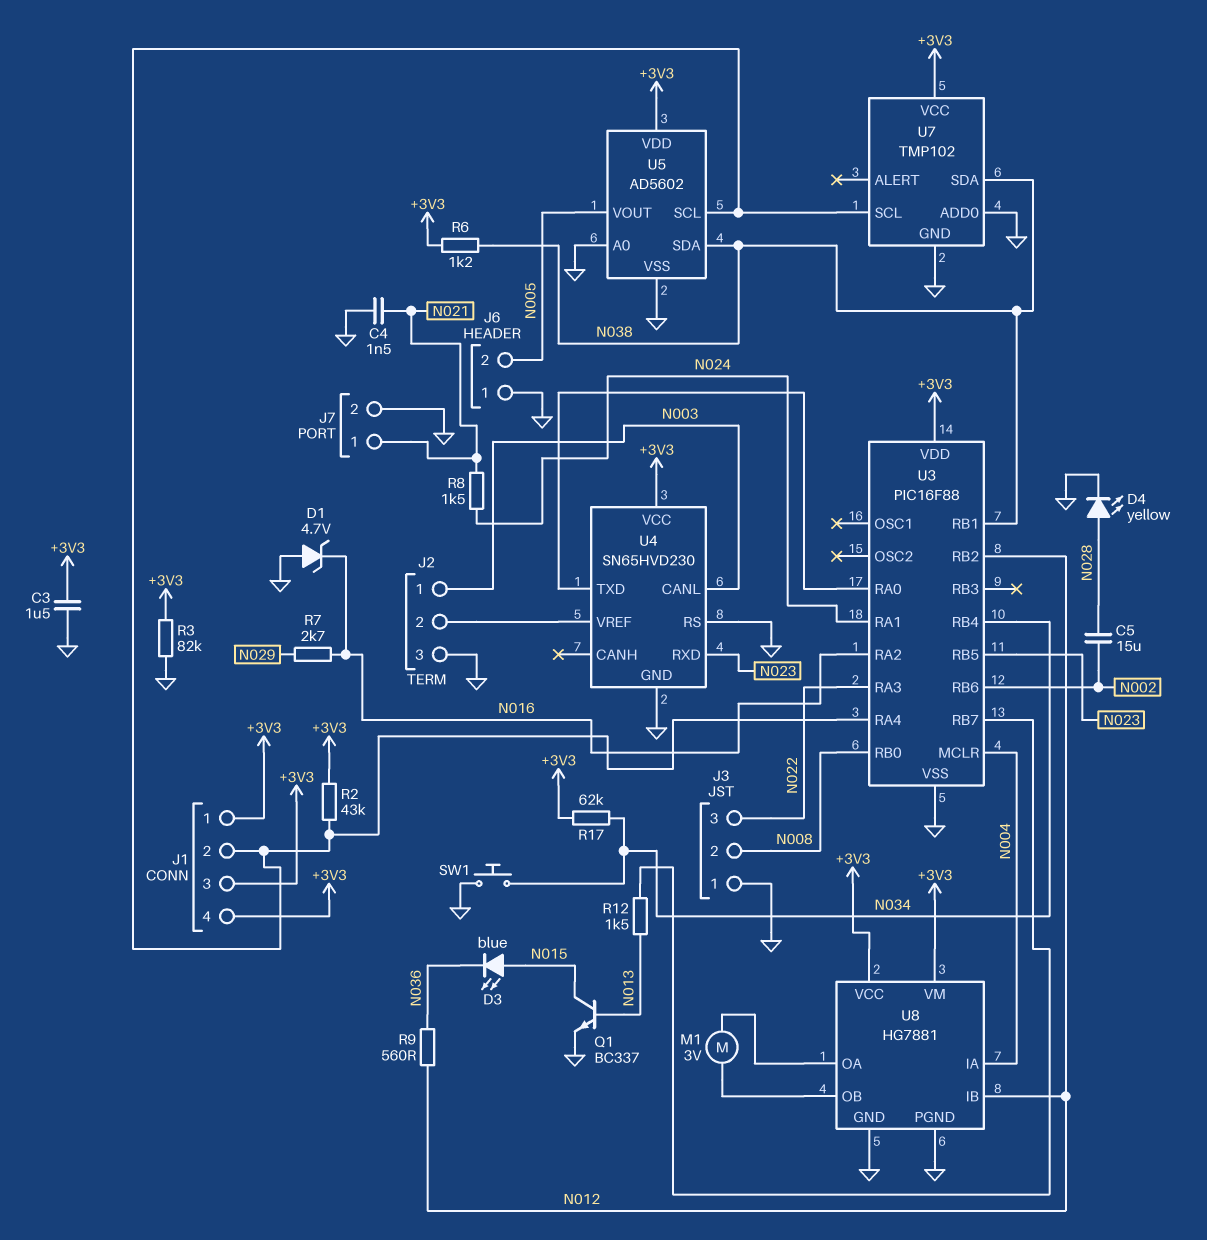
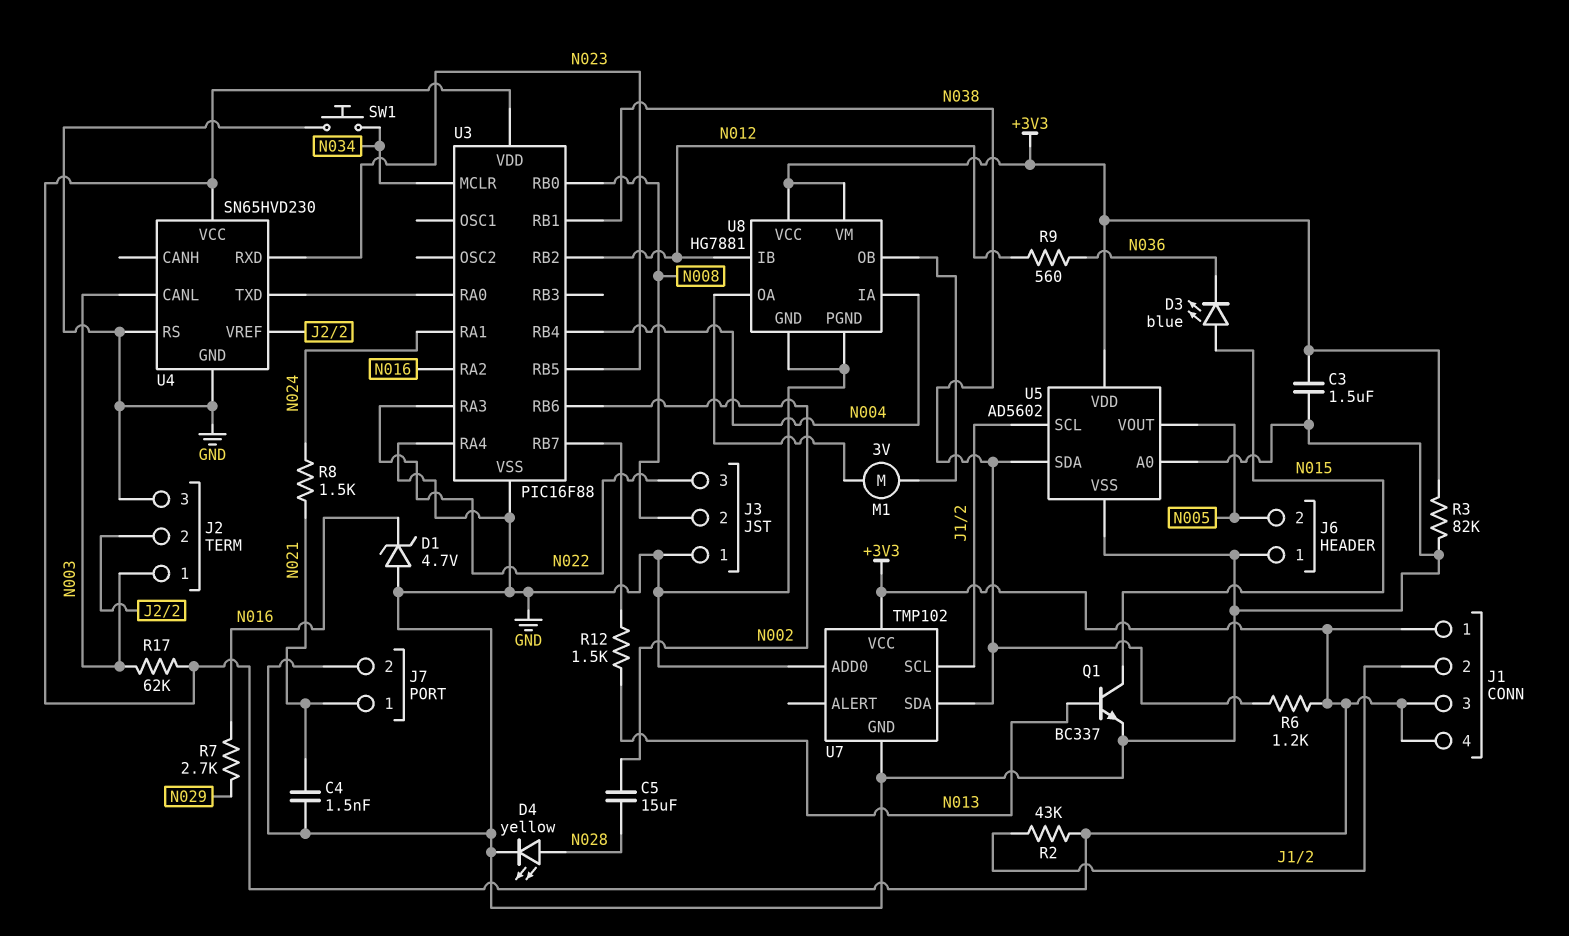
R17: 62k (+3V3, N034) -> 62k (+3V3, N003)
U3 pin MCLR: N004 -> N034
U3 pin RA4: J1/2 -> GND
U3 pin RB4: N034 -> N004

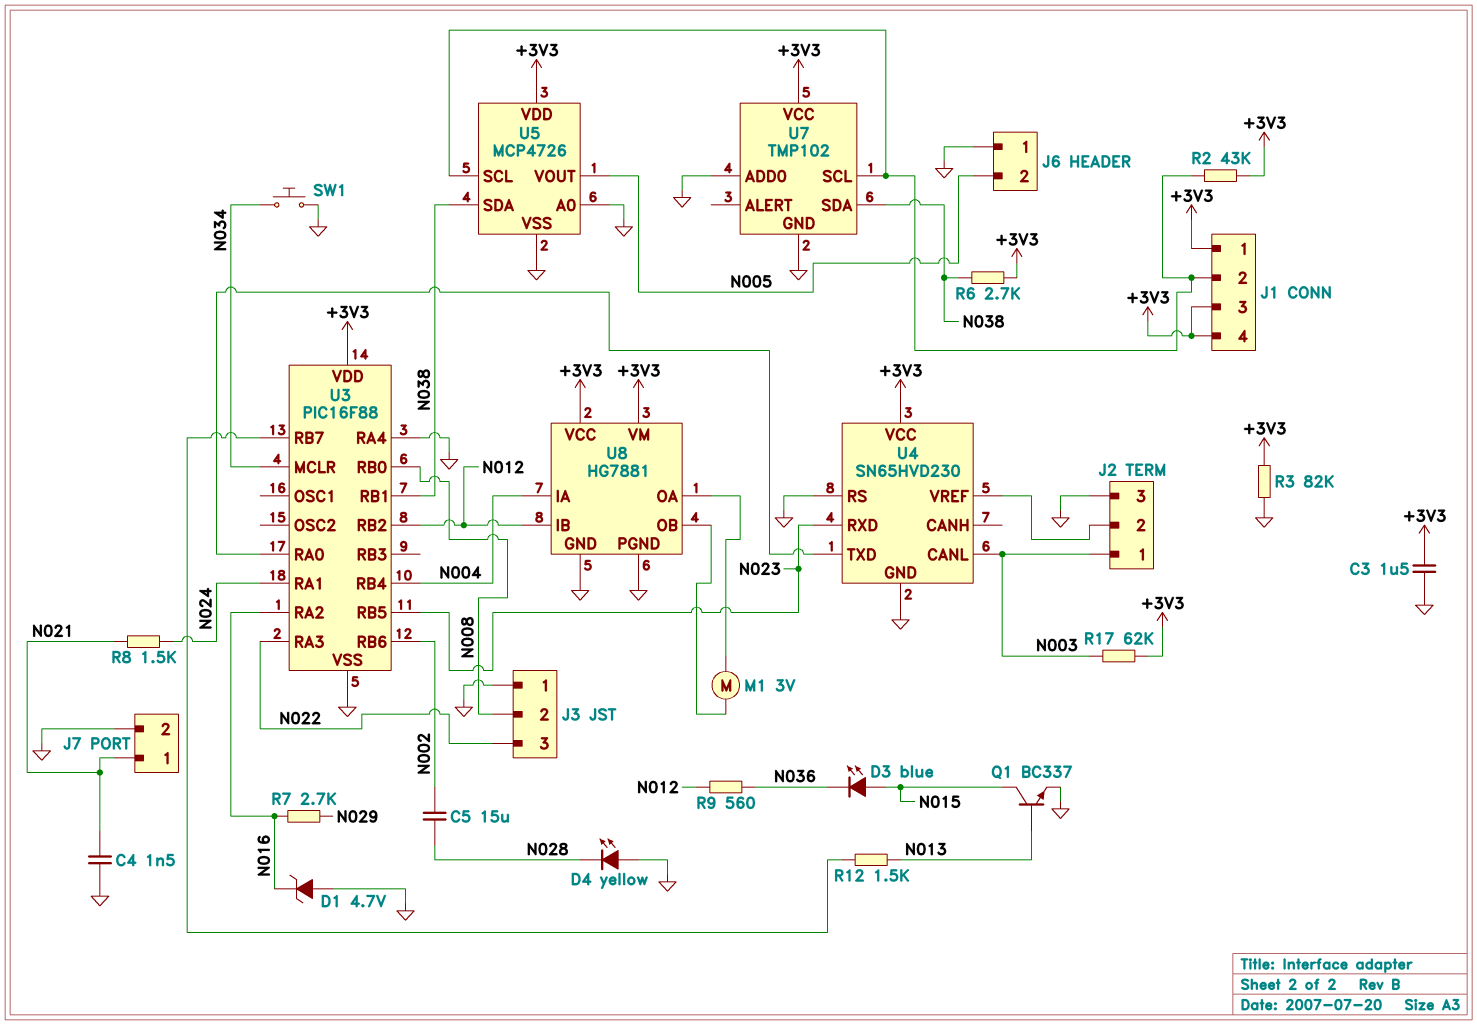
D4: LED yellow (A N028, K GND) -> LED yellow (A GND, K N028)
R6: 1.2k (+3V3, N038) -> 2.7k (+3V3, N038)
U5: AD5602 -> MCP4726

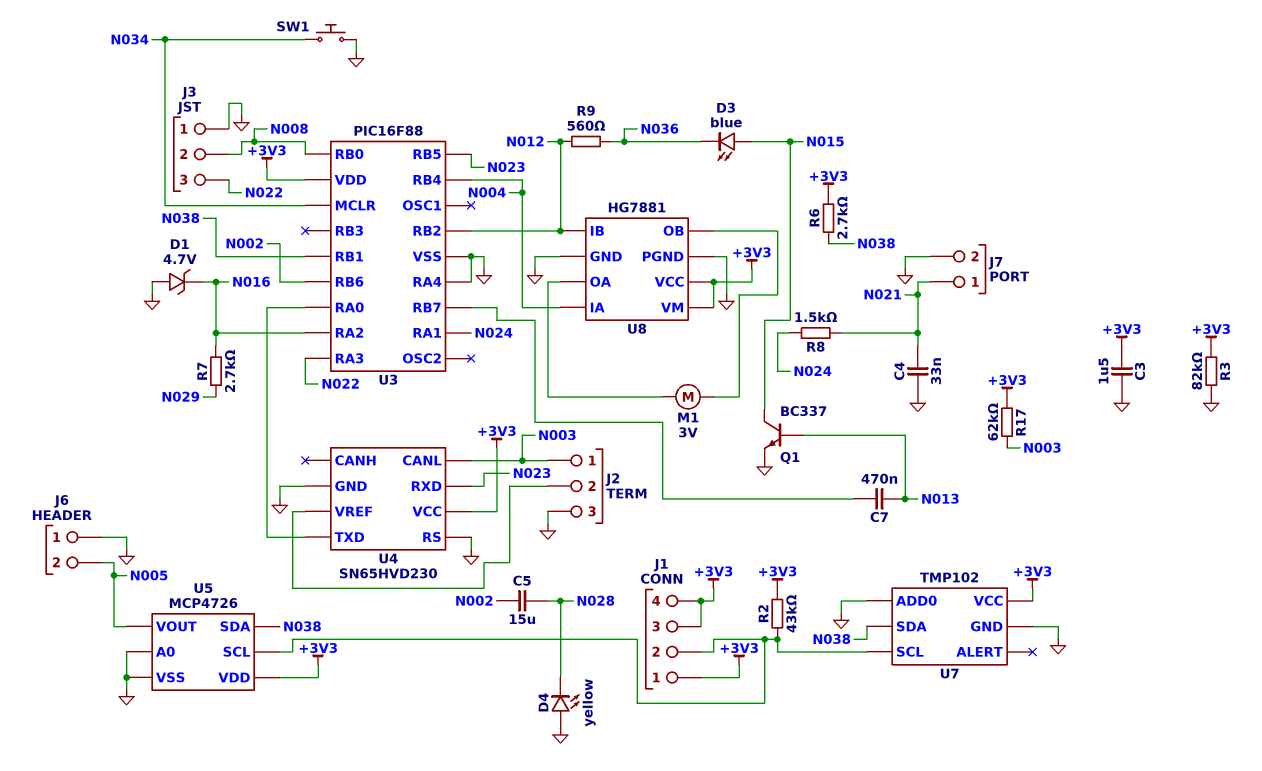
C4: 1.5nF (GND, N021) -> 33nF (GND, N021)
C7: none -> 470nF (N013, U3/RB7)
R12: 1.5k (N013, U3/RB7) -> none

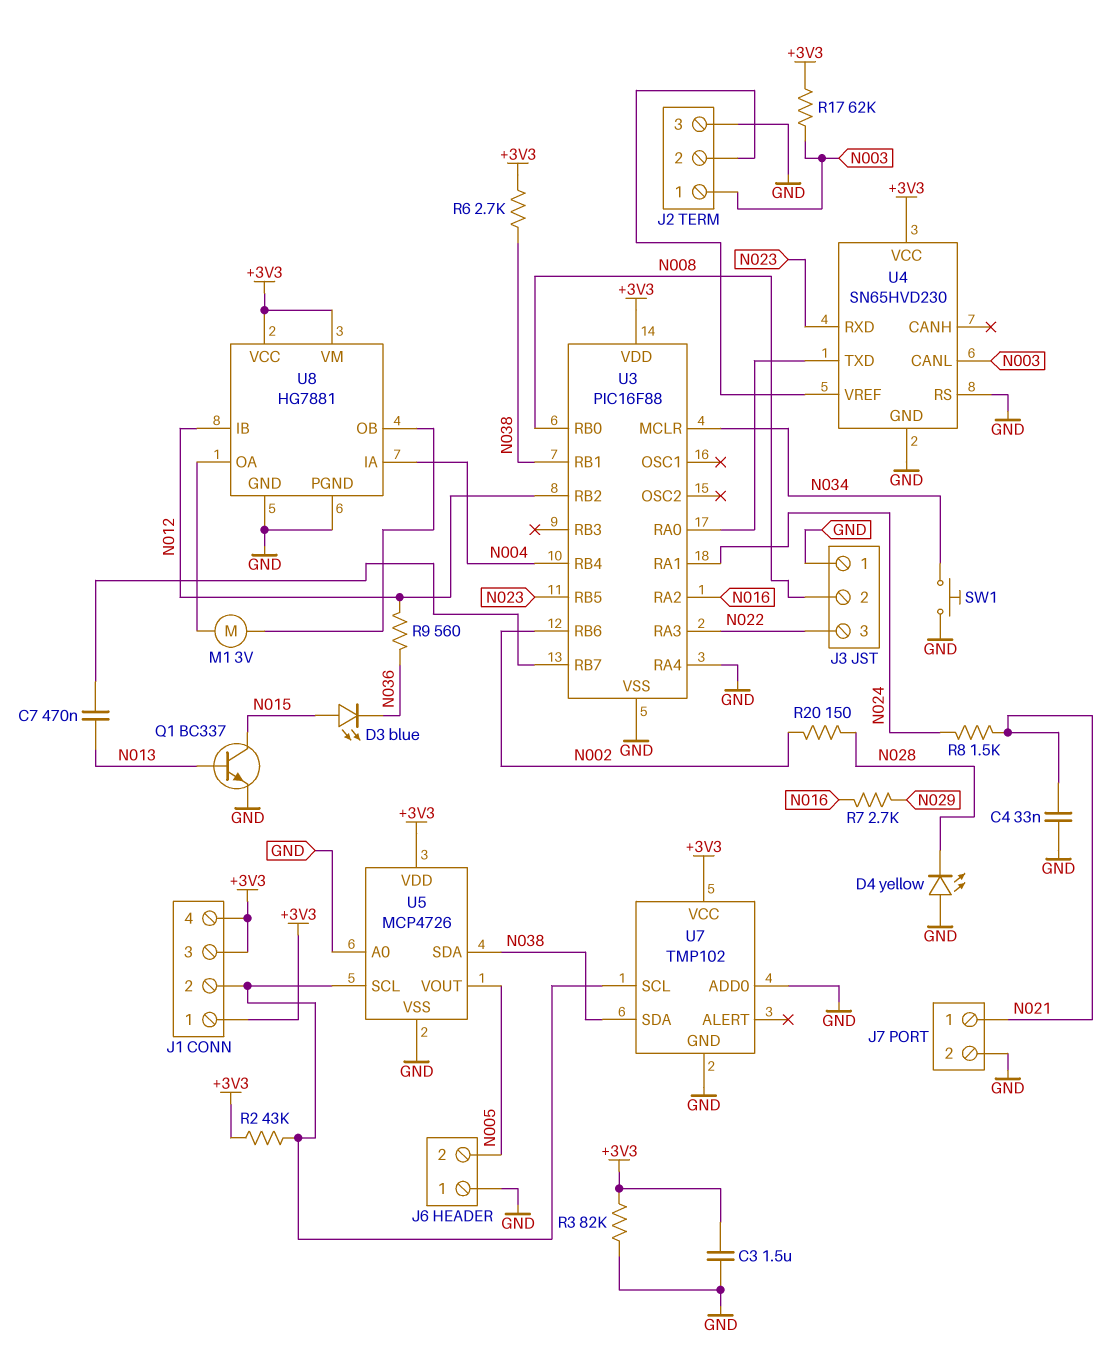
C5: 15uF (N002, N028) -> none
D1: zener 4.7V (A GND, K N016) -> none
R20: none -> 150 (N002, N028)

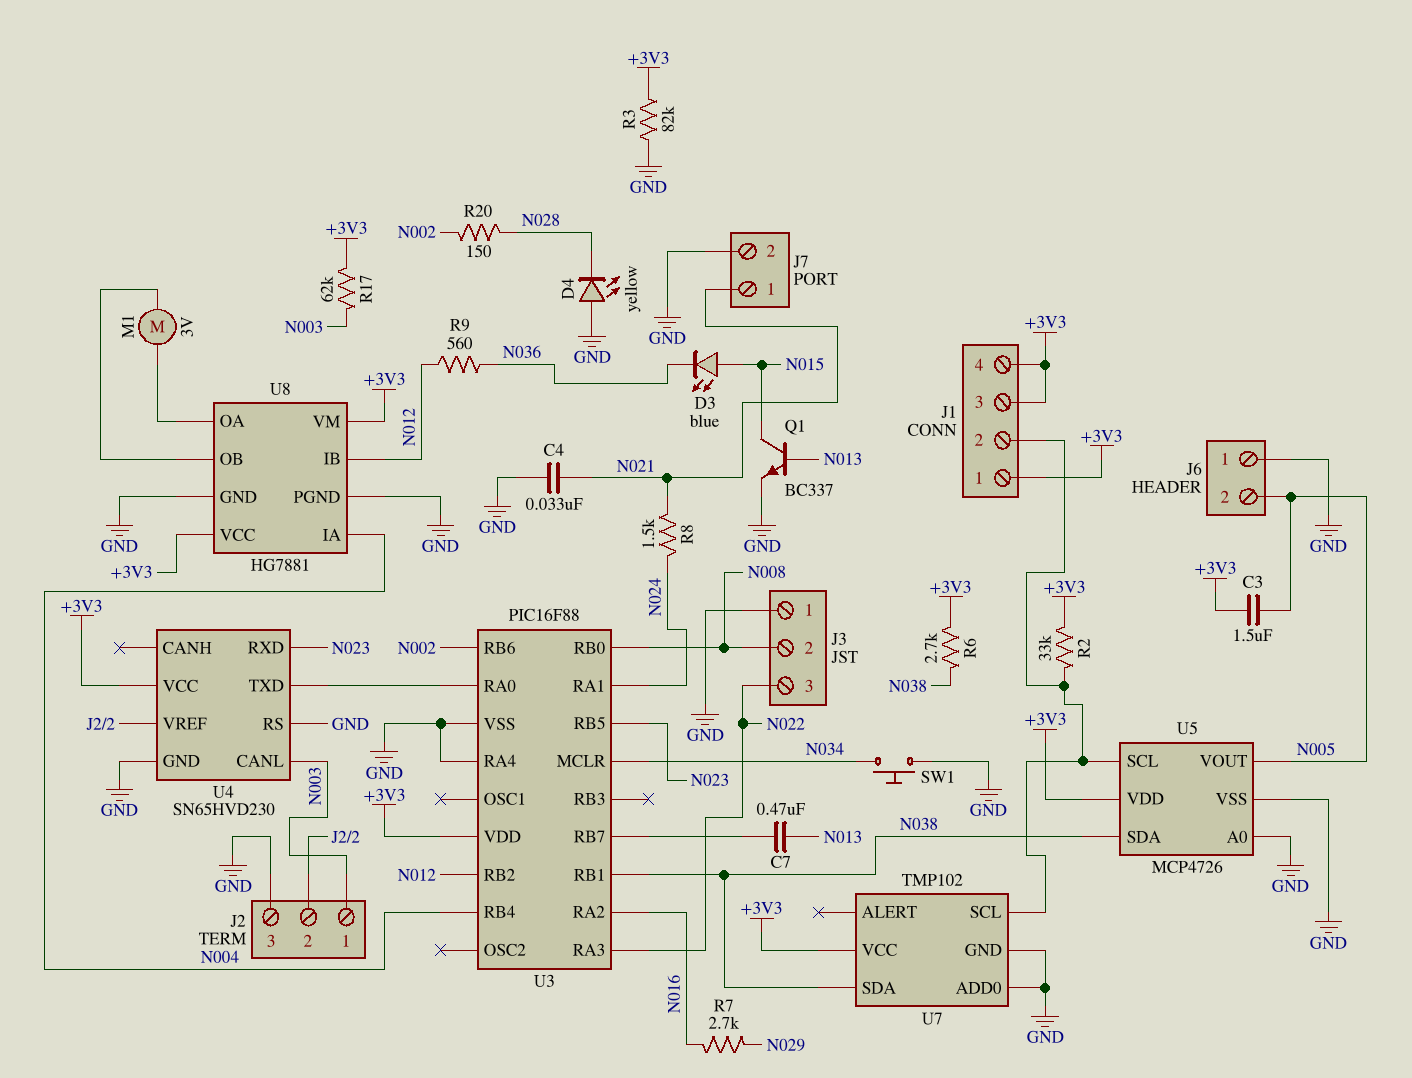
C3: 1.5uF (+3V3, GND) -> 1.5uF (+3V3, N005)
R2: 43k (+3V3, J1/2) -> 33k (+3V3, J1/2)

